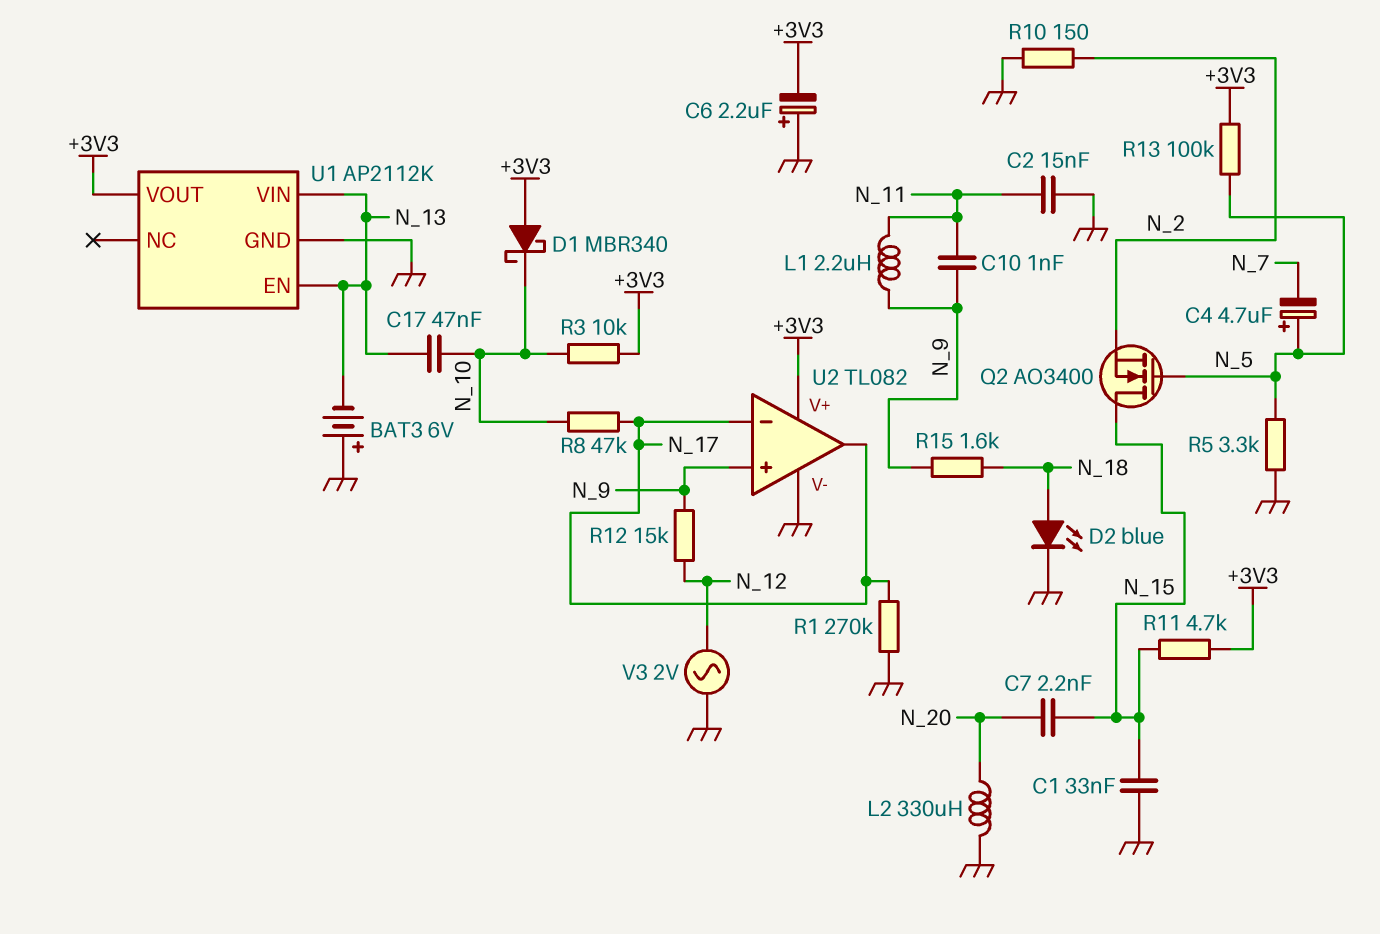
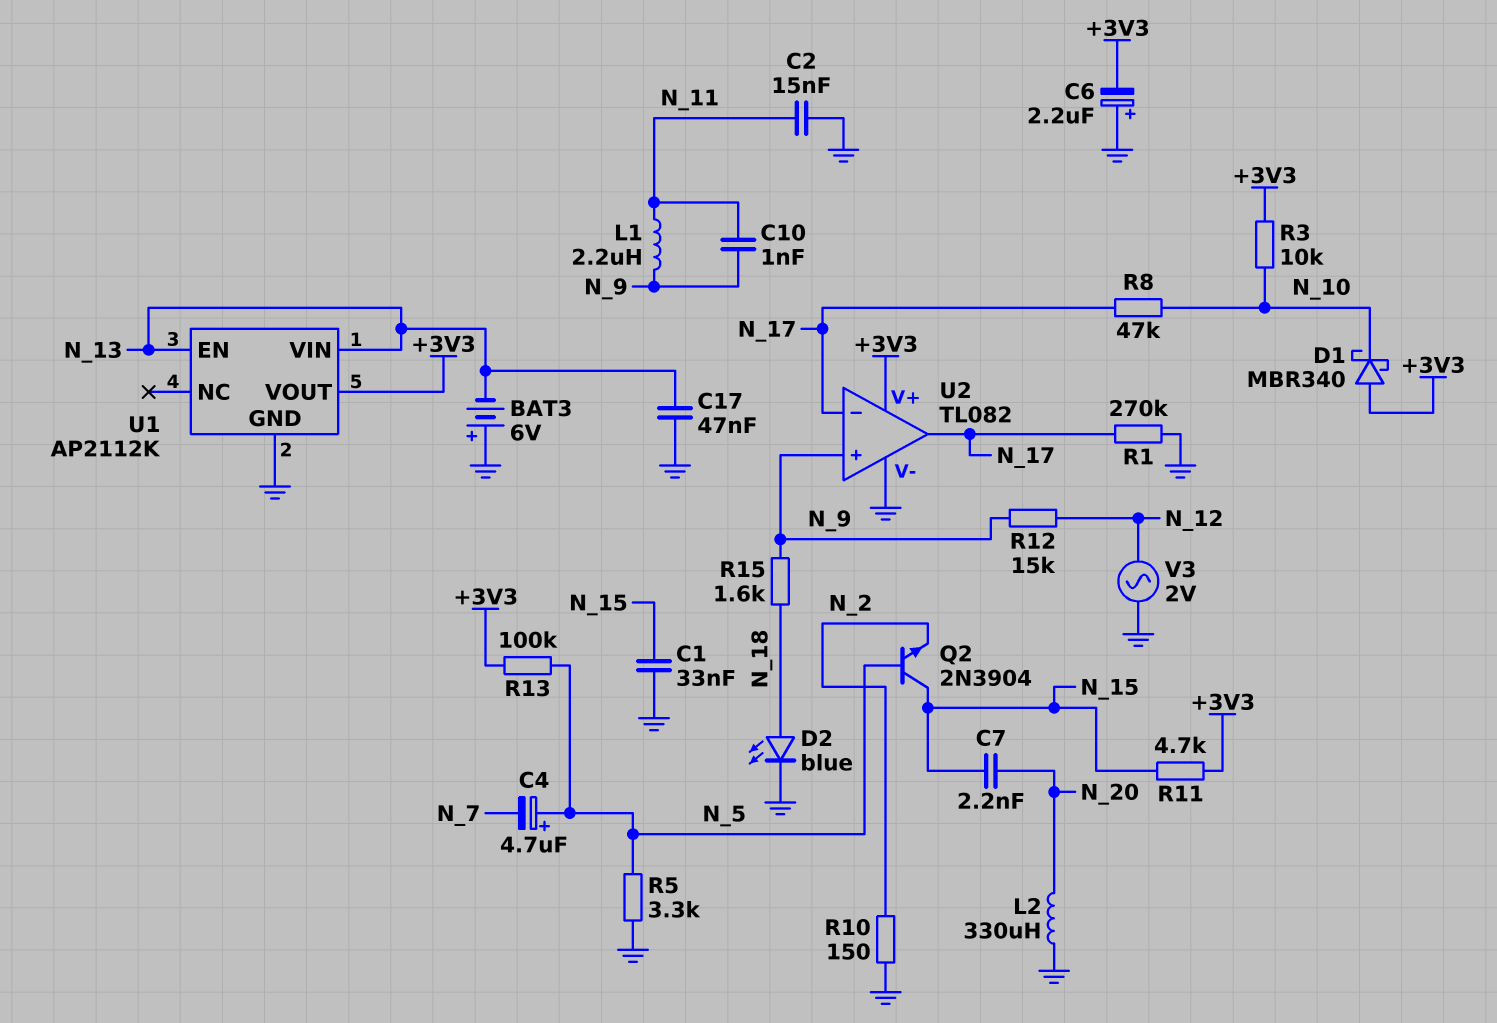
C17: 47nF (N_10, N_13) -> 47nF (GND, N_13)
Q2: NMOS AO3400 (G N_5, D N_15, S N_2) -> NPN 2N3904 (B N_5, C N_15, E N_2)

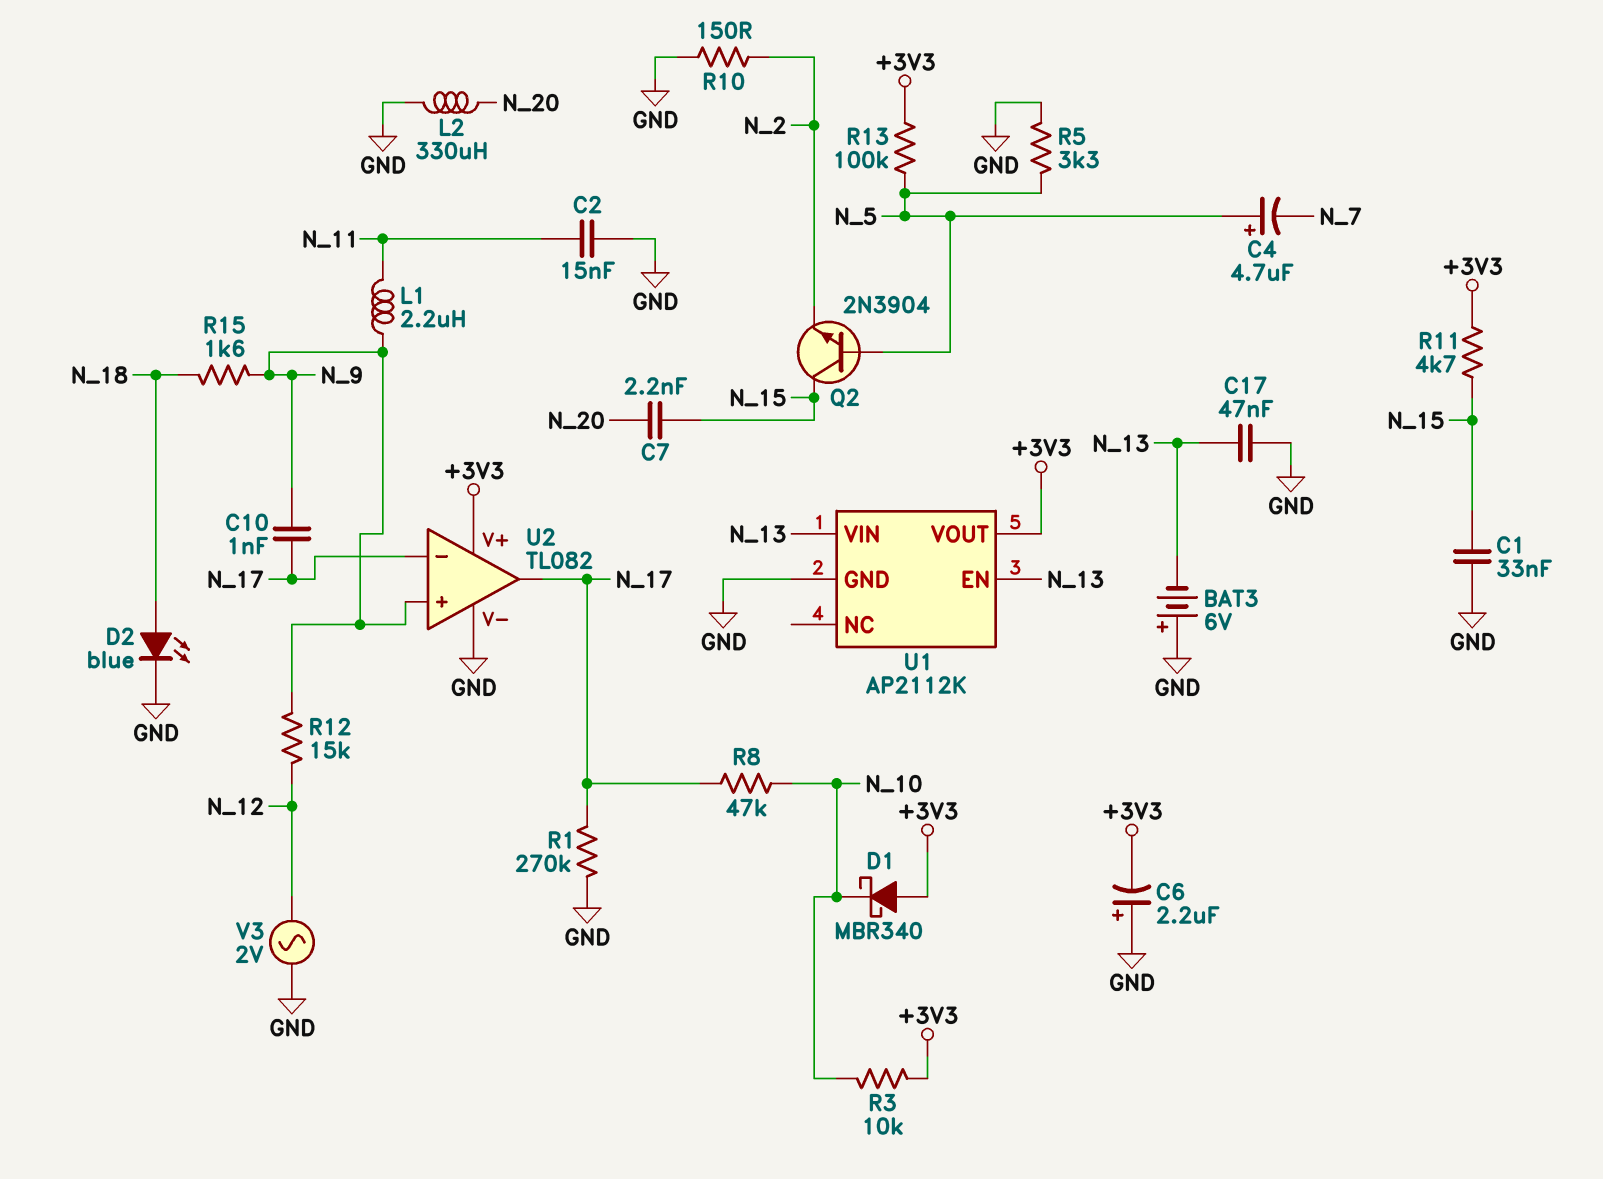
C10: 1nF (N_9, N_11) -> 1nF (N_9, N_17)

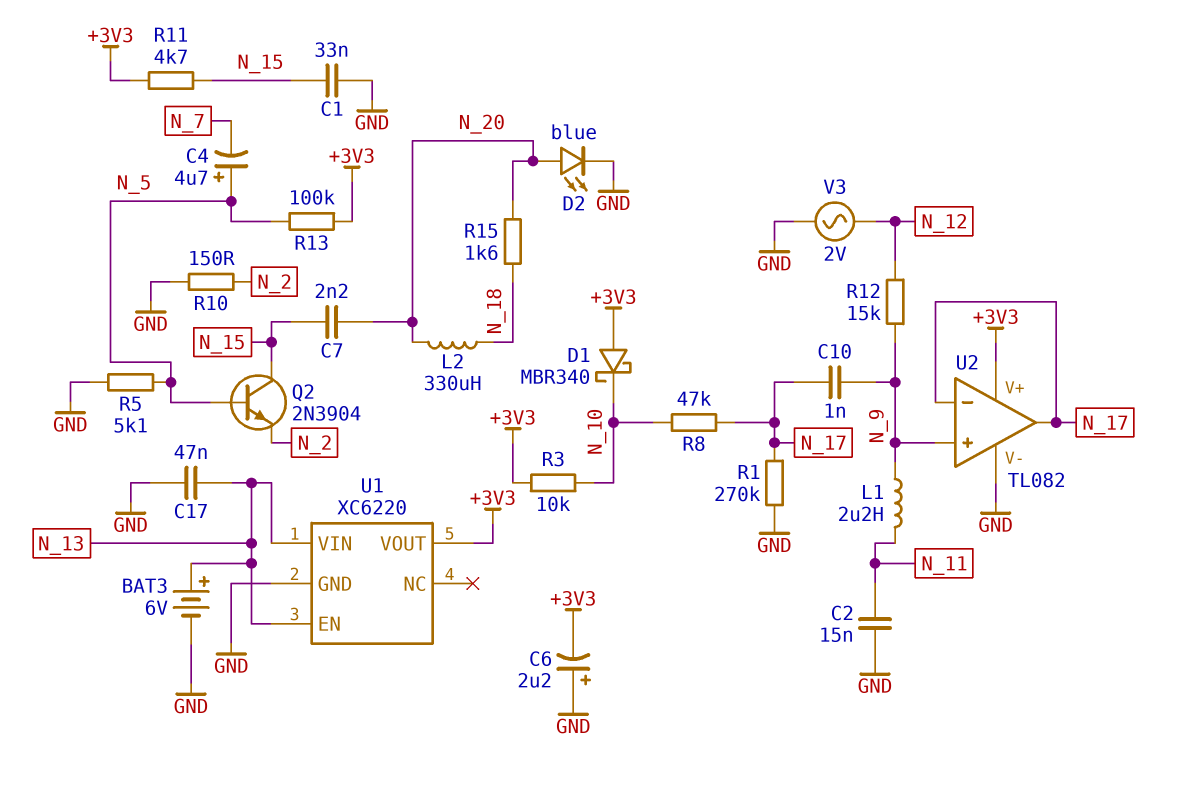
BAT3: 6V (plus GND, minus N_13) -> 6V (plus N_13, minus GND)
D2: LED blue (A N_18, K GND) -> LED blue (A N_20, K GND)
L2: 330uH (GND, N_20) -> 330uH (N_18, N_20)
R5: 3.3k (GND, N_5) -> 5.1k (GND, N_5)
R15: 1.6k (N_9, N_18) -> 1.6k (N_18, N_20)
U1: AP2112K -> XC6220

